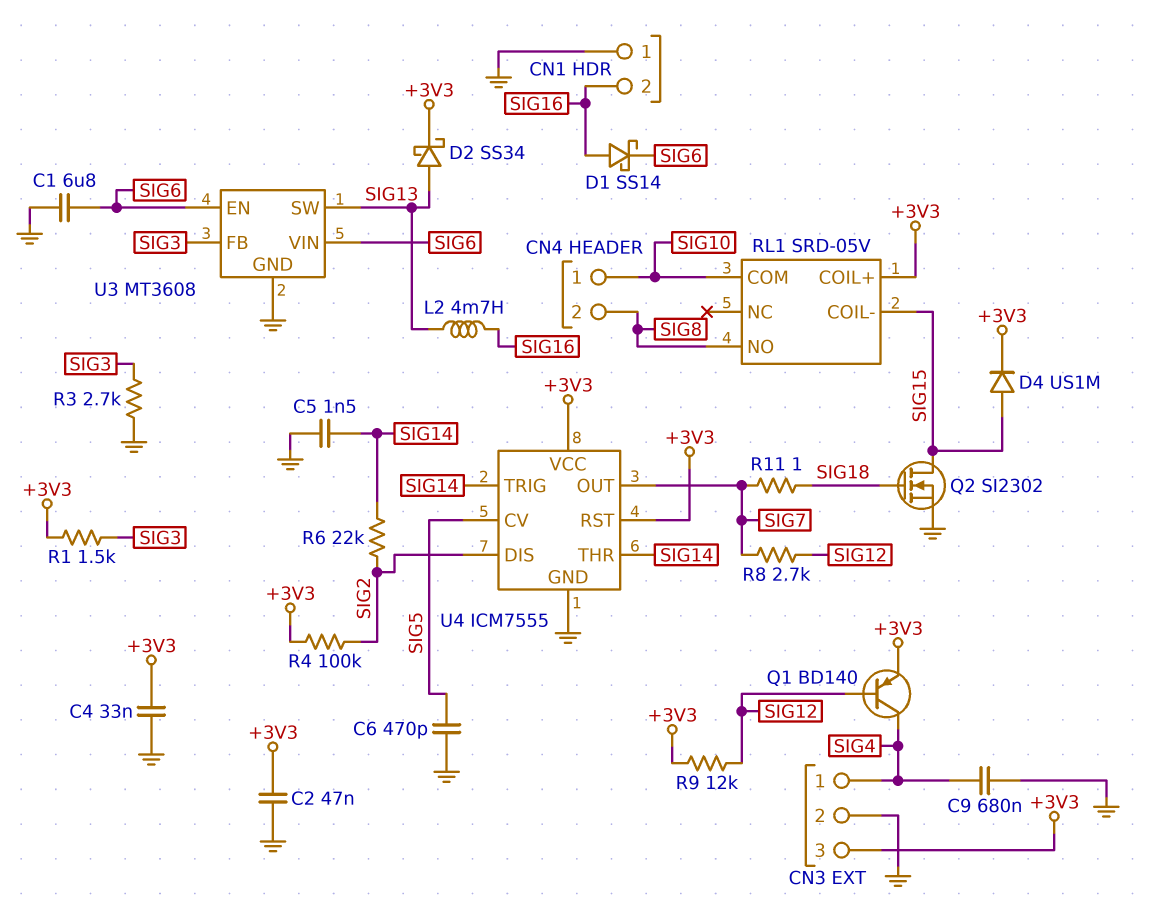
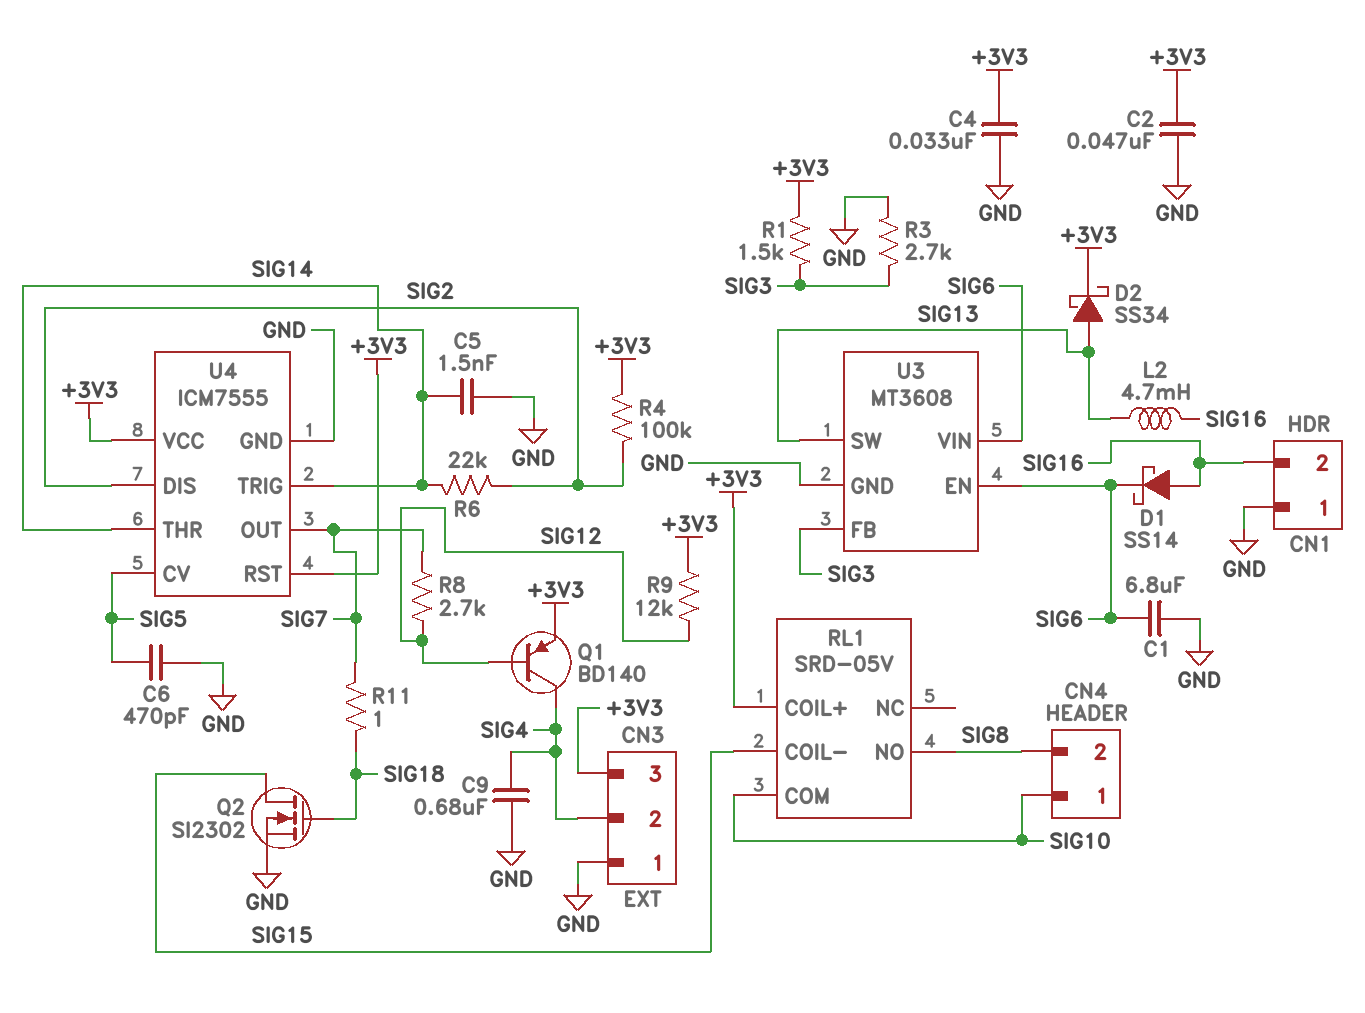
CN3 pin 1: SIG4 -> GND
CN3 pin 2: GND -> SIG4
D4: diode US1M (A SIG15, K +3V3) -> none

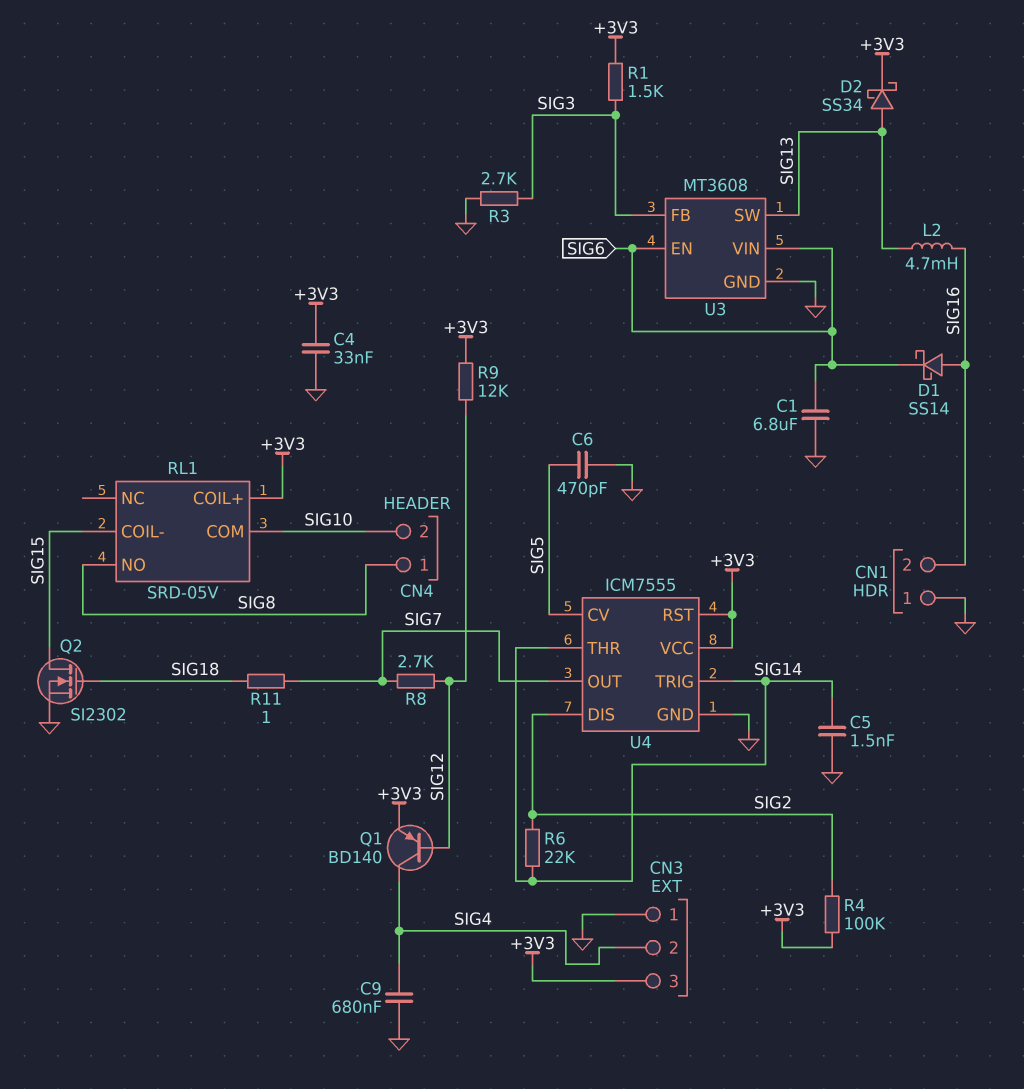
C2: 47nF (+3V3, GND) -> none
CN4 pin 1: SIG10 -> SIG8
CN4 pin 2: SIG8 -> SIG10

